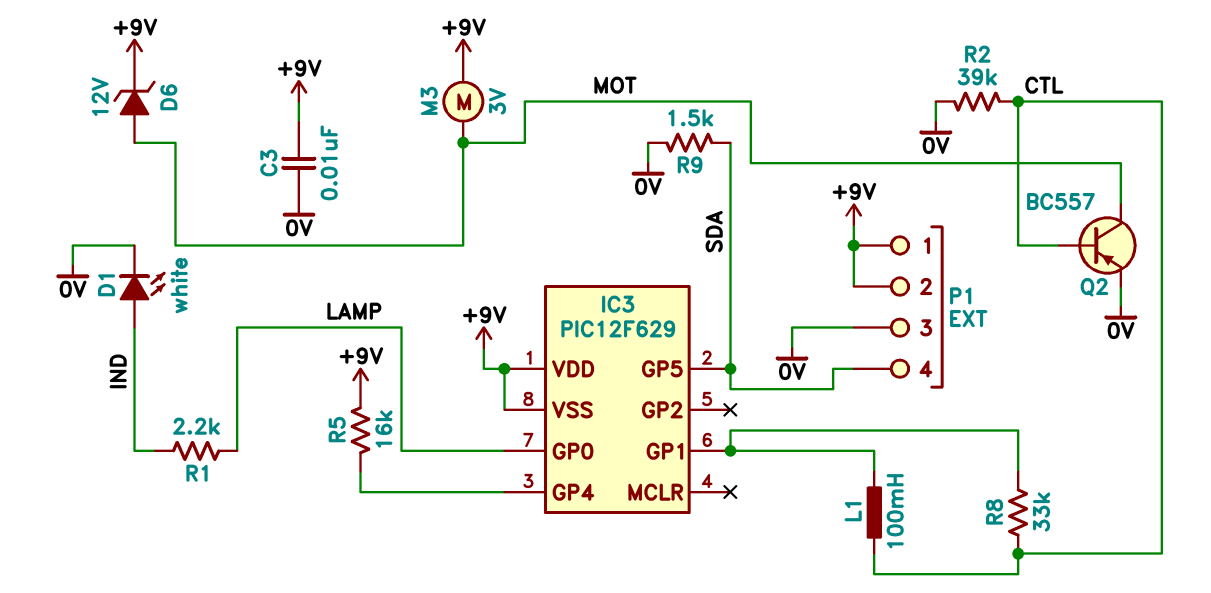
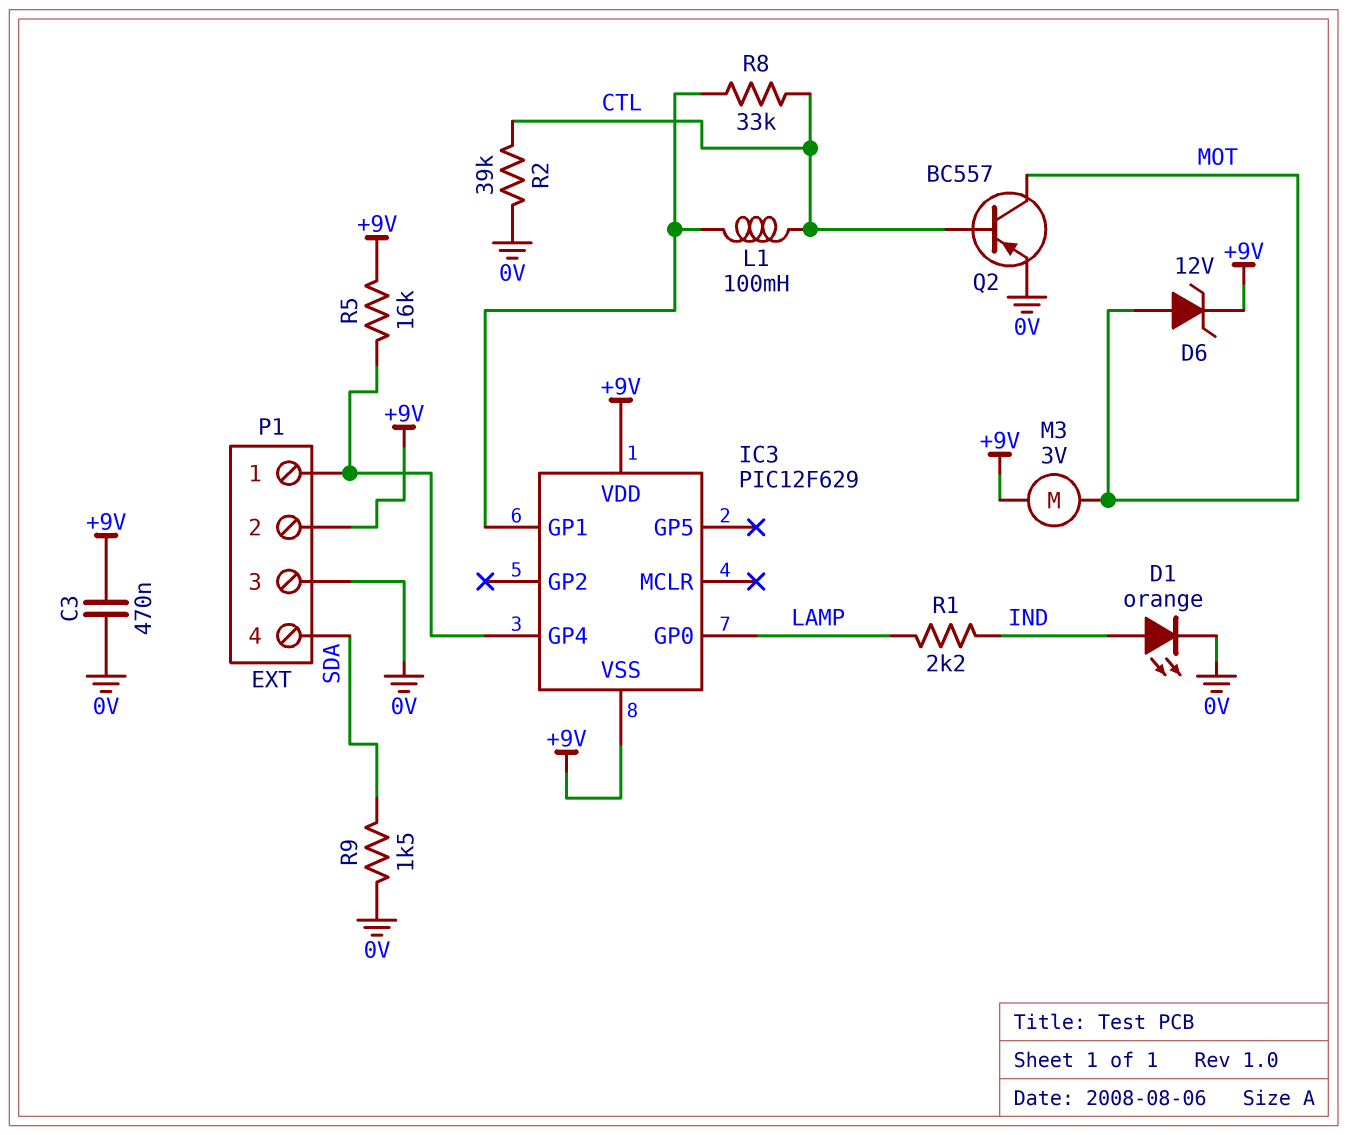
C3: 10nF (+9V, 0V) -> 470nF (+9V, 0V)
D1: LED white (A IND, K 0V) -> LED orange (A IND, K 0V)
IC3 pin GP5: SDA -> none
P1 pin 1: +9V -> IC3/GP4

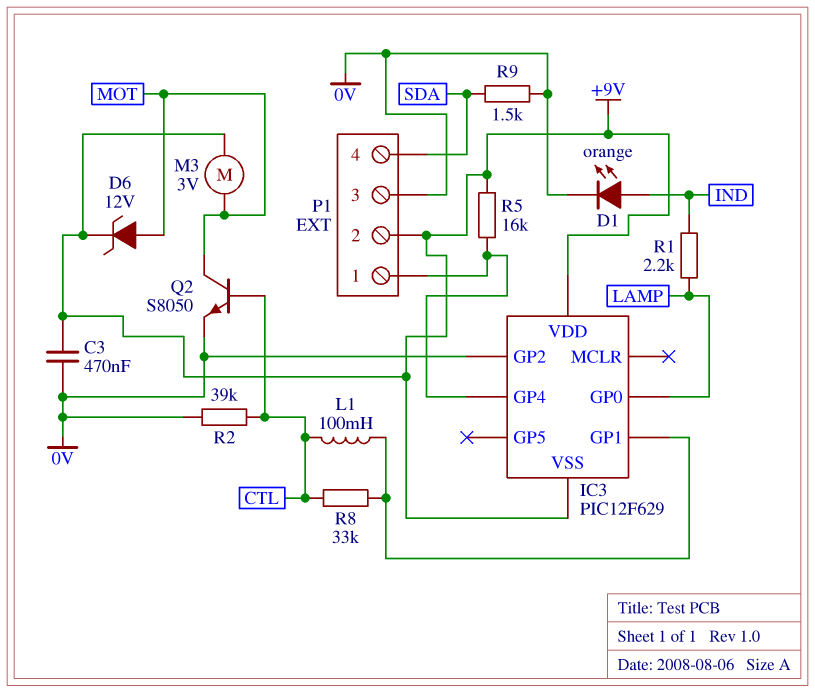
IC3 pin GP2: none -> 0V
Q2: PNP BC557 (B CTL, C MOT, E 0V) -> NPN S8050 (B CTL, C MOT, E 0V)

